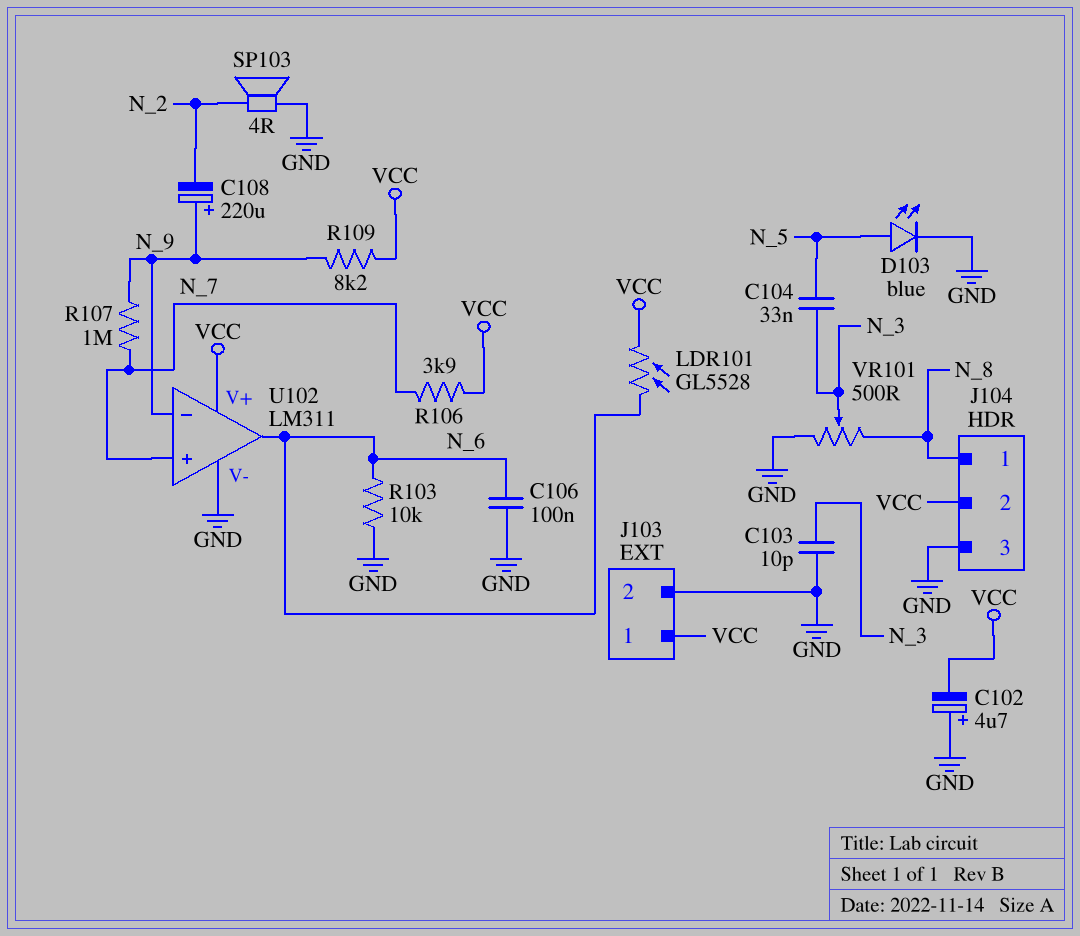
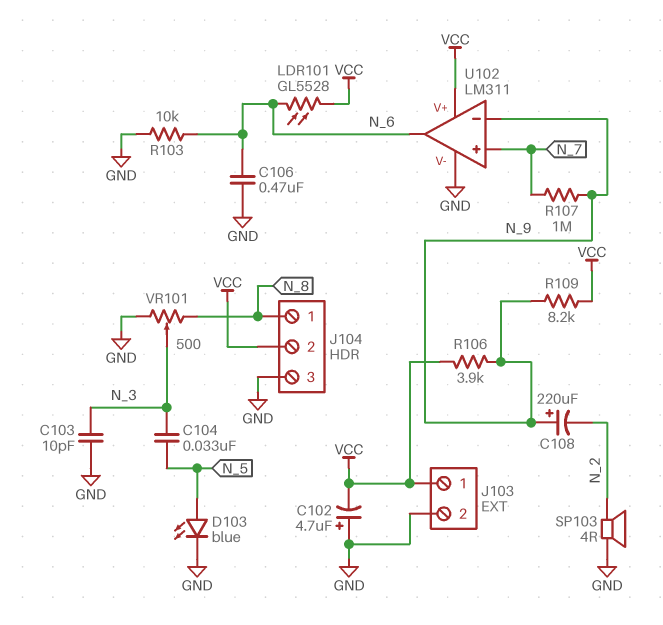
C106: 100nF (GND, N_6) -> 470nF (GND, N_6)
R106: 3.9k (N_7, VCC) -> 3.9k (N_9, VCC)

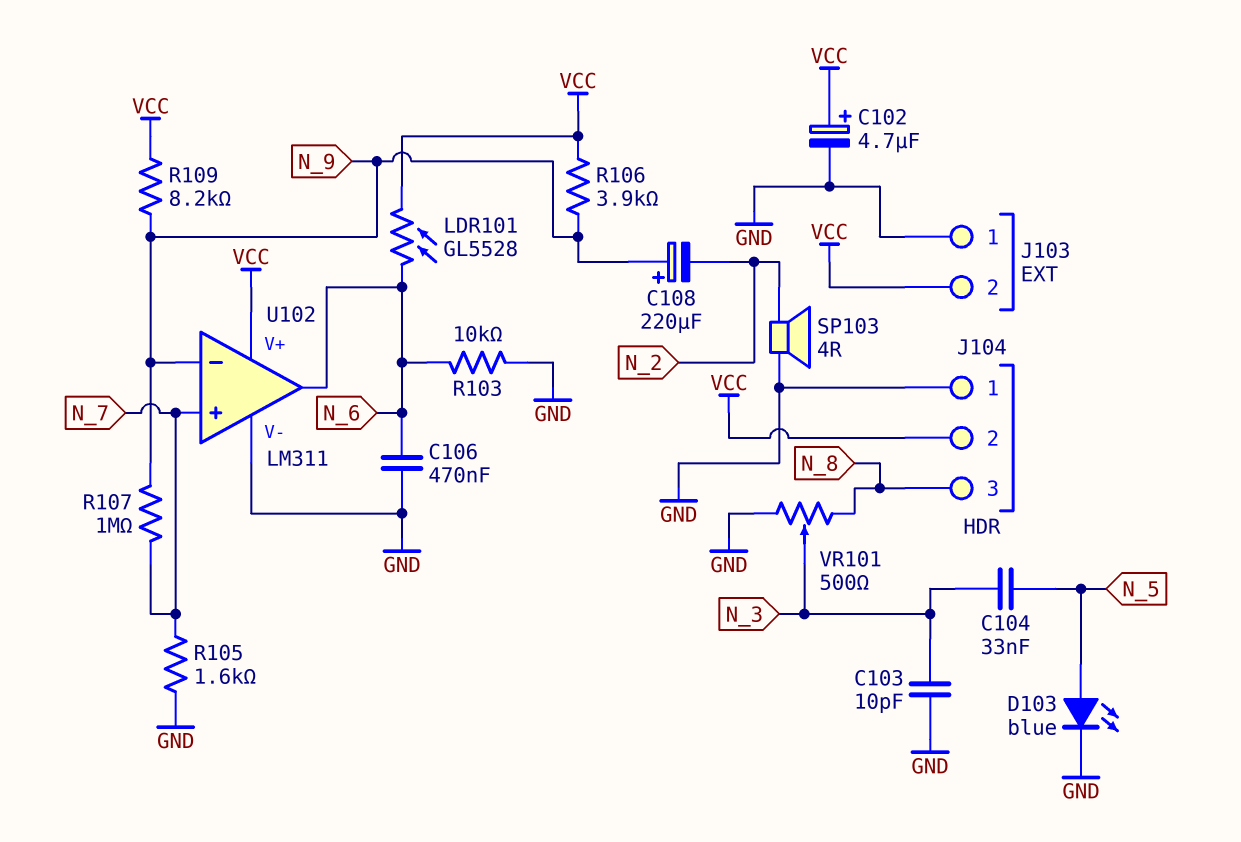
C102: 4.7uF (plus GND, minus VCC) -> 4.7uF (plus VCC, minus GND)
J103 pin 1: VCC -> GND
J103 pin 2: GND -> VCC
J104 pin 1: N_8 -> GND
J104 pin 3: GND -> N_8
R105: none -> 1.6k (GND, N_7)

